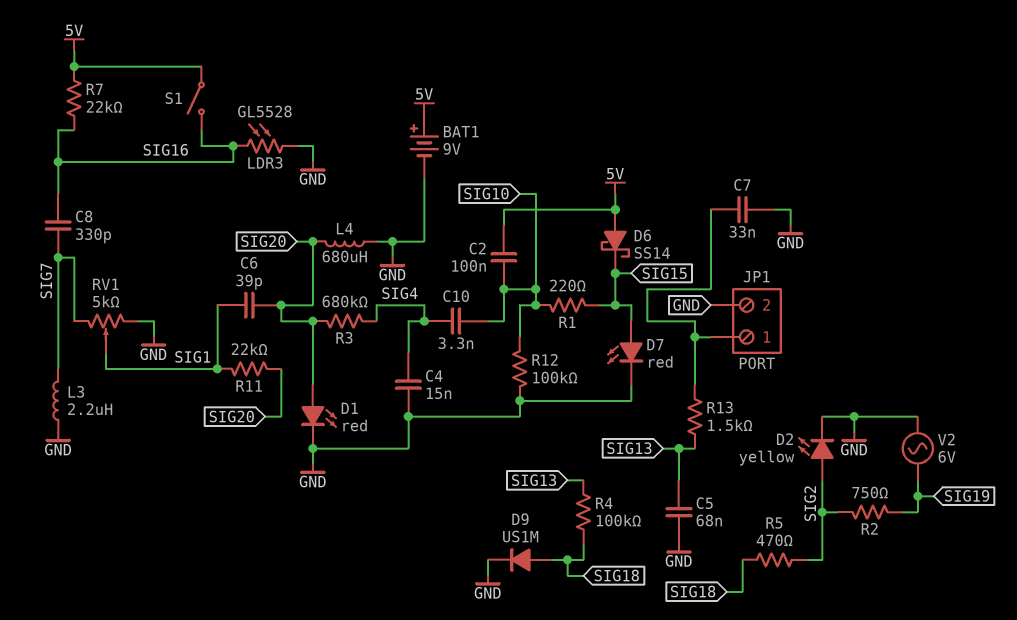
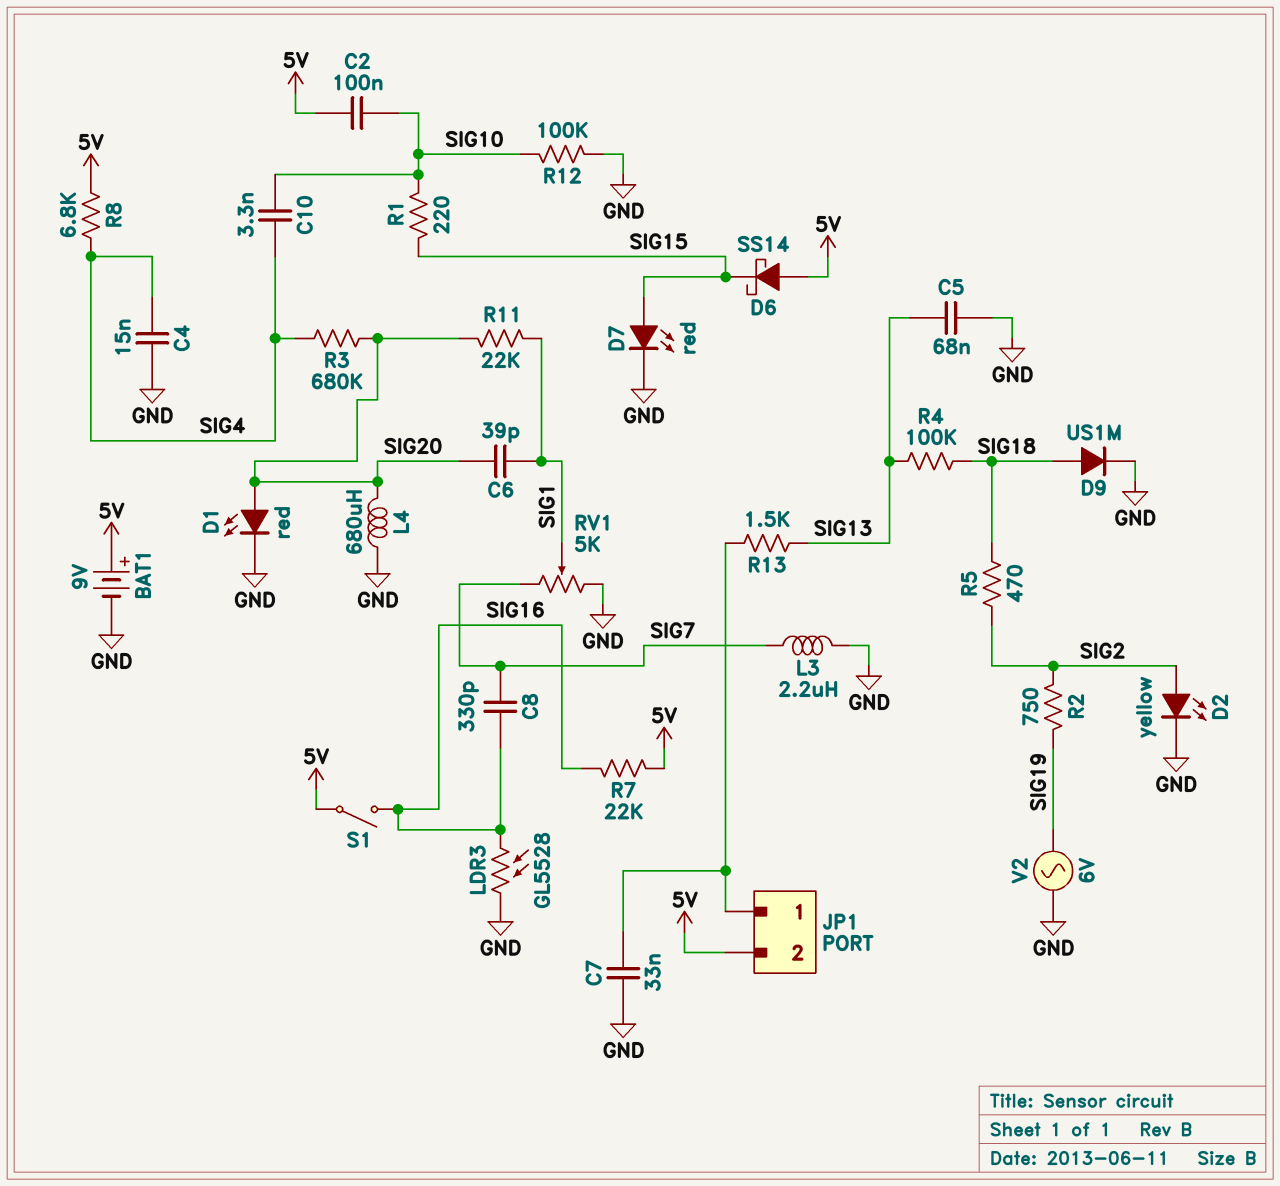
JP1 pin 2: GND -> 5V
R8: none -> 6.8k (5V, SIG4)

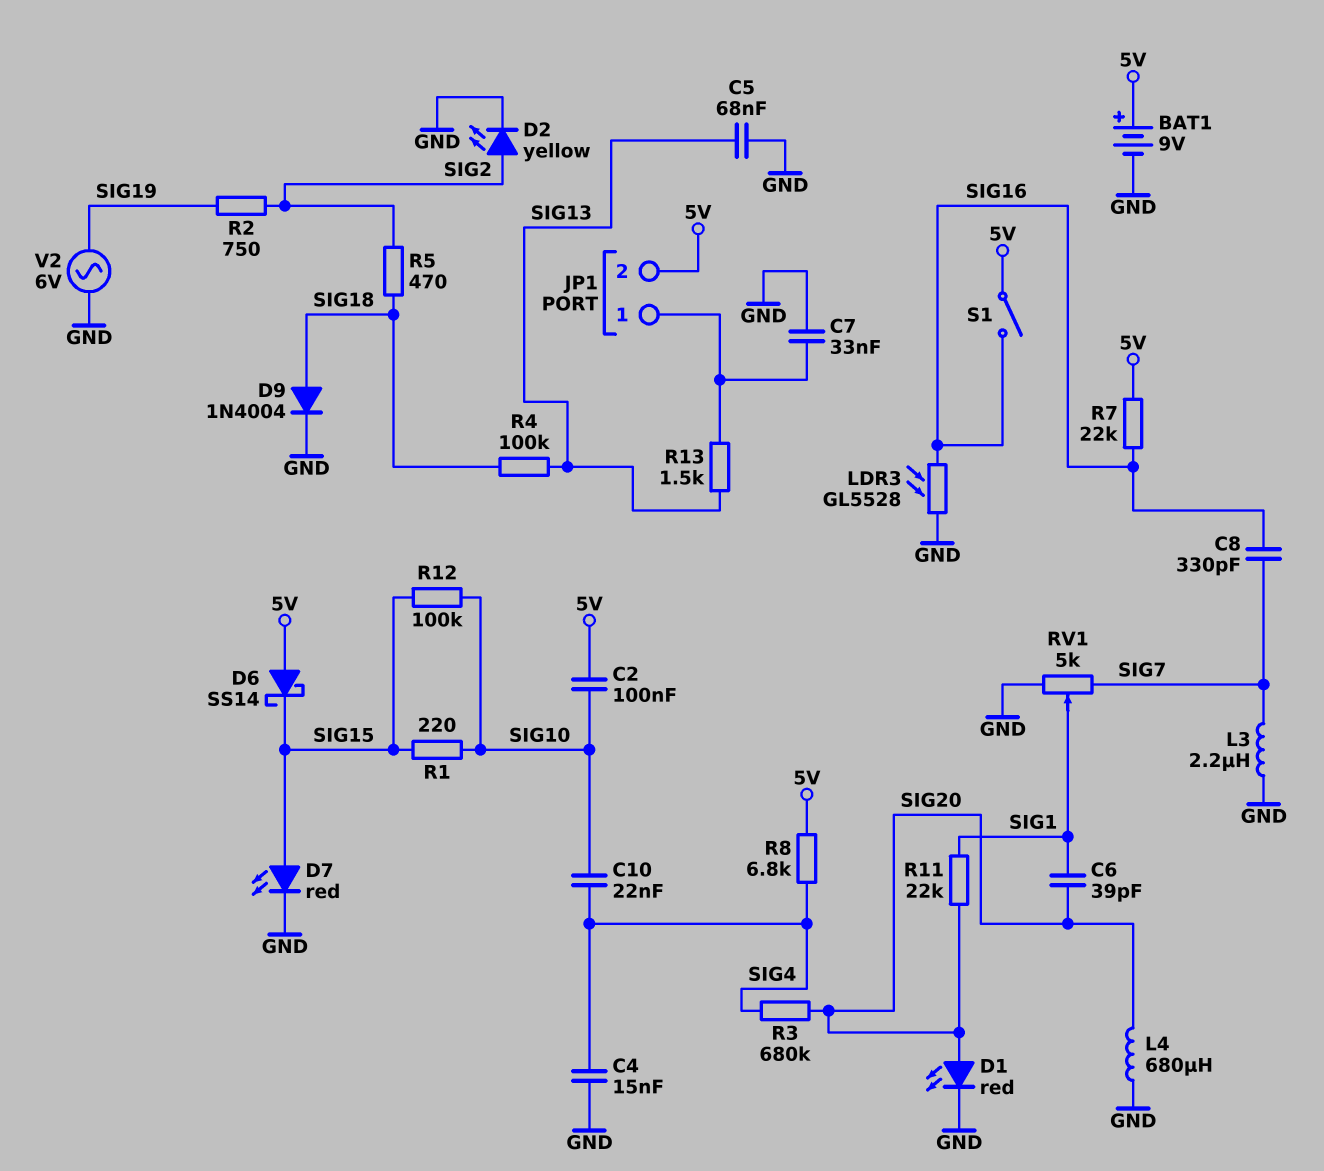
C10: 3.3nF (SIG4, SIG10) -> 22nF (SIG4, SIG10)
D9: diode US1M (A SIG18, K GND) -> diode 1N4004 (A SIG18, K GND)
R12: 100k (GND, SIG10) -> 100k (SIG10, SIG15)

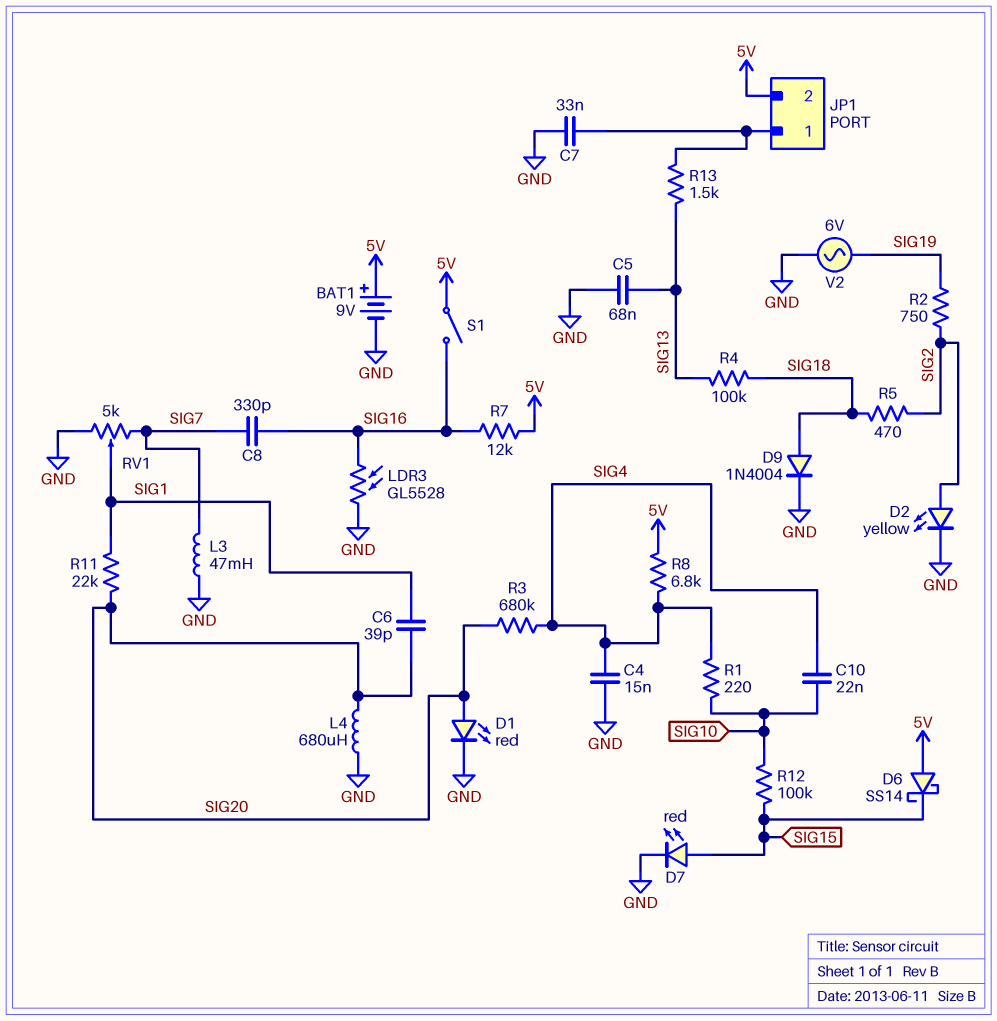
C2: 100nF (5V, SIG10) -> none
L3: 2.2uH (GND, SIG7) -> 47mH (GND, SIG7)
R1: 220 (SIG10, SIG15) -> 220 (SIG4, SIG10)
R7: 22k (5V, SIG16) -> 12k (5V, SIG16)

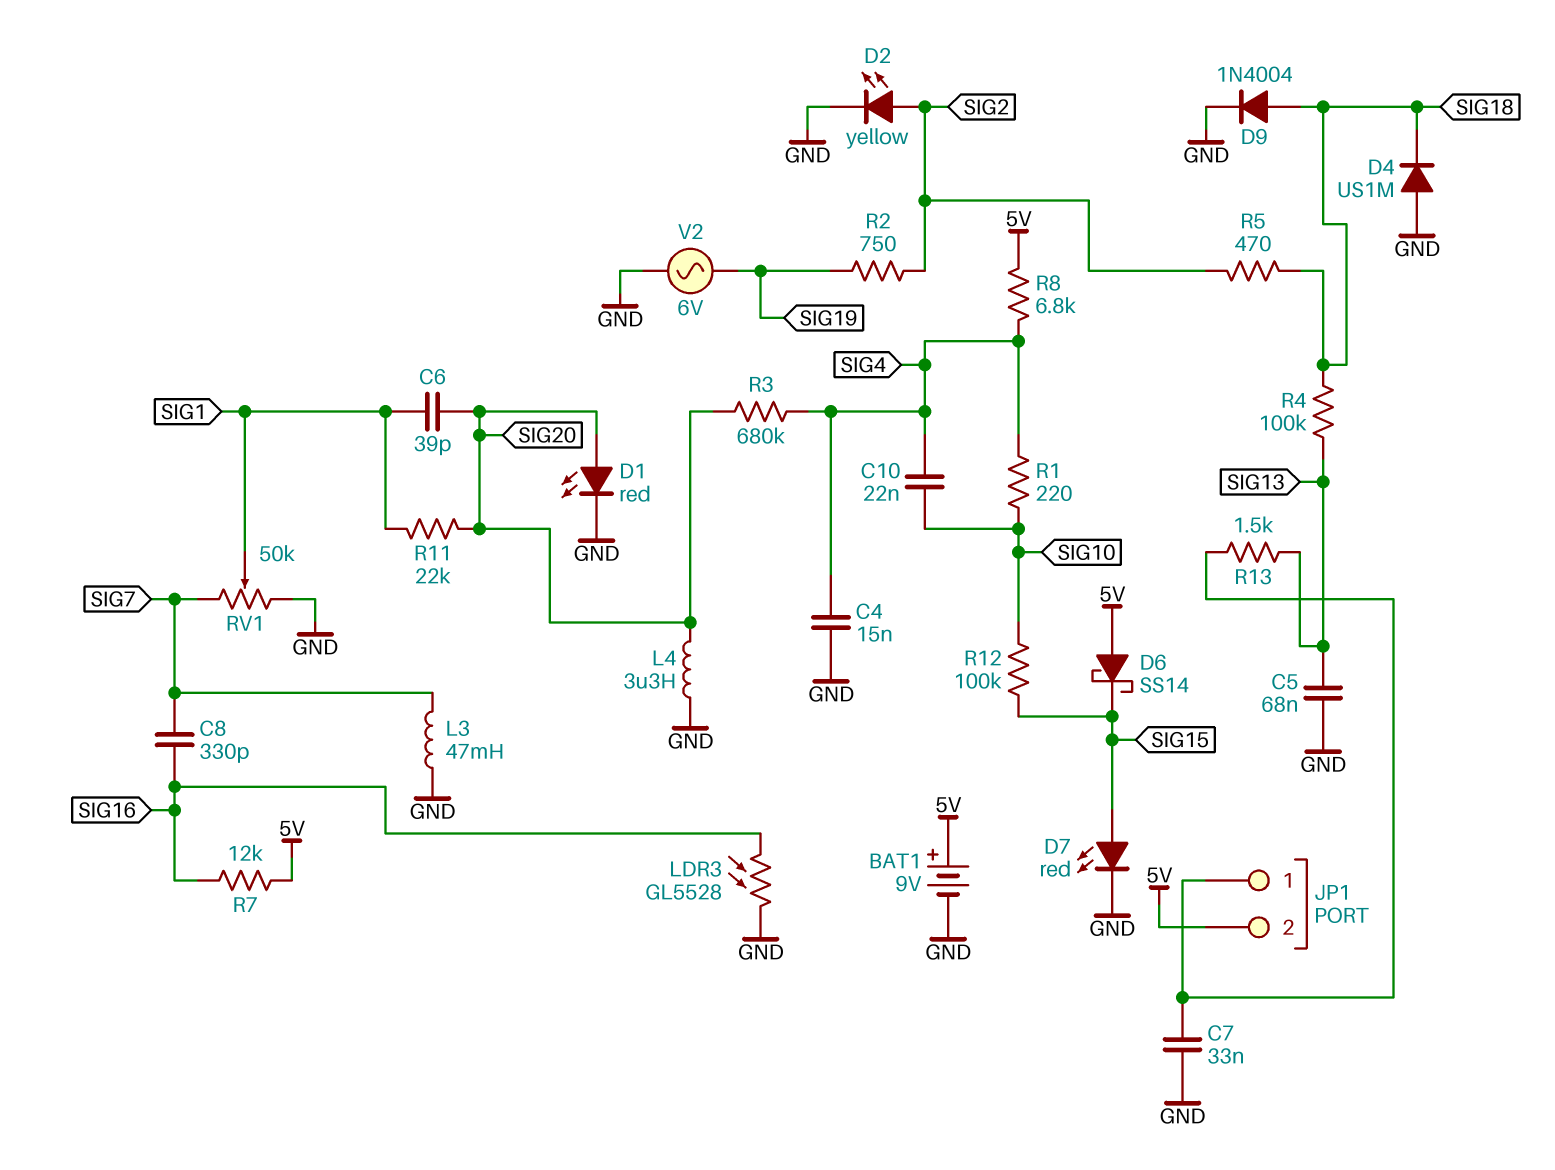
D4: none -> diode US1M (A GND, K SIG18)
L4: 680uH (GND, SIG20) -> 3.3uH (GND, SIG20)
RV1: 5k (GND, SIG7, wiper SIG1) -> 50k (GND, SIG7, wiper SIG1)
S1: switch (5V, SIG16) -> none

